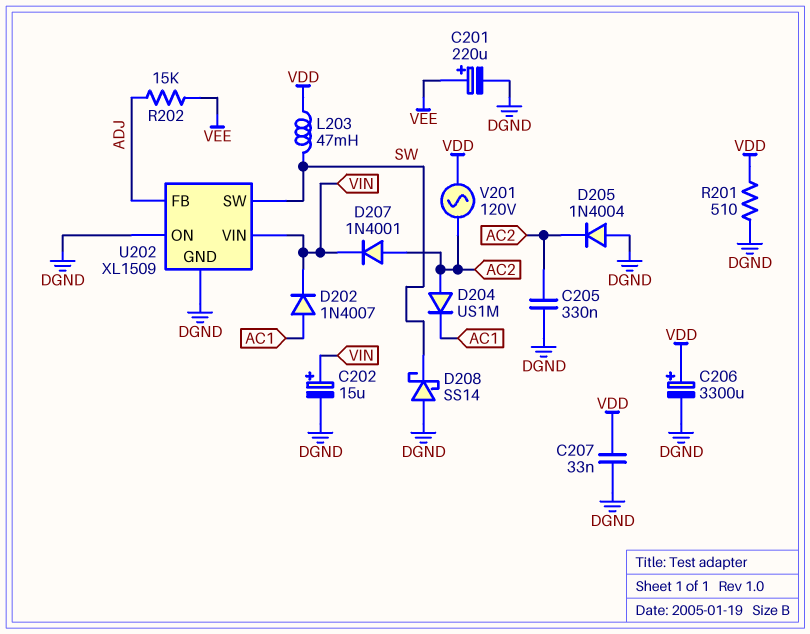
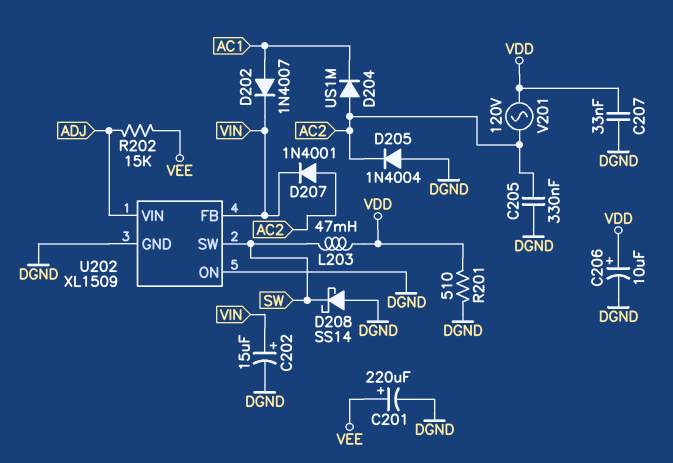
C206: 3300uF (plus VDD, minus DGND) -> 10uF (plus VDD, minus DGND)
U202 pin FB: ADJ -> VIN
U202 pin VIN: VIN -> ADJ

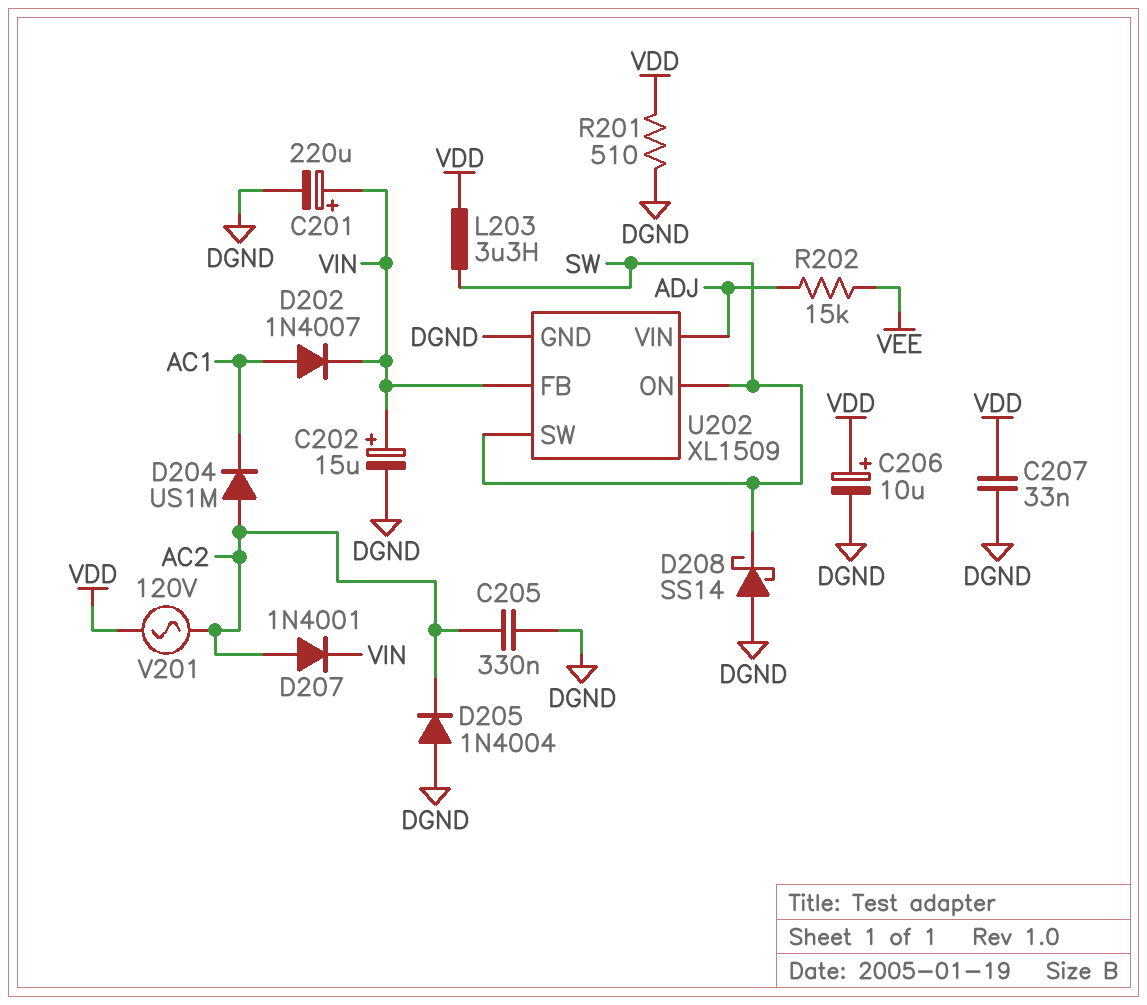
C201: 220uF (plus VEE, minus DGND) -> 220uF (plus VIN, minus DGND)
L203: 47mH (SW, VDD) -> 3.3uH (SW, VDD)
U202 pin ON: DGND -> SW

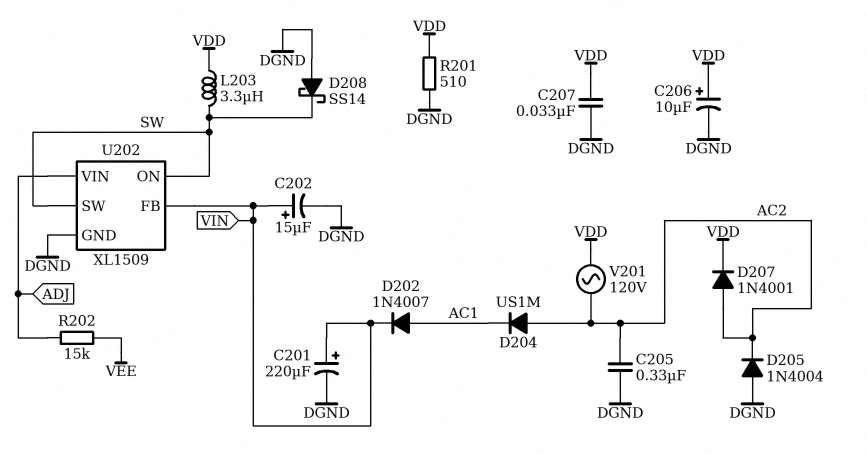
D207: diode 1N4001 (A AC2, K VIN) -> diode 1N4001 (A AC2, K VDD)

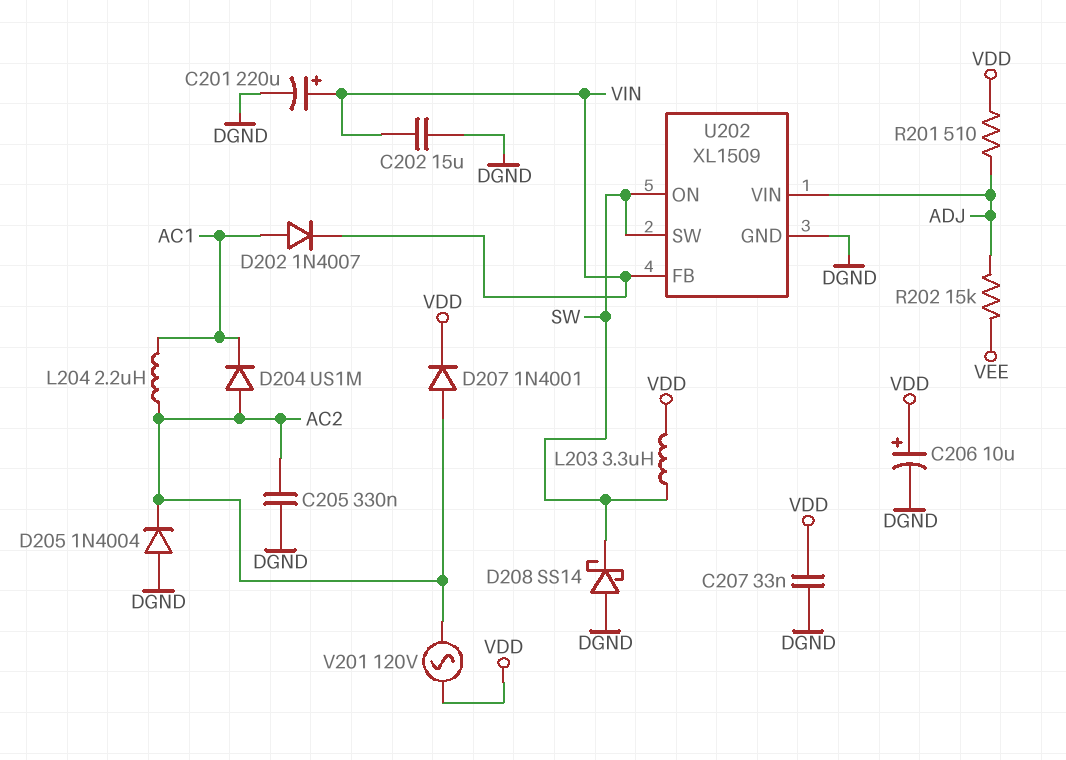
C202: 15uF (plus VIN, minus DGND) -> 15uF (DGND, VIN)
L204: none -> 2.2uH (AC1, AC2)
R201: 510 (DGND, VDD) -> 510 (ADJ, VDD)

